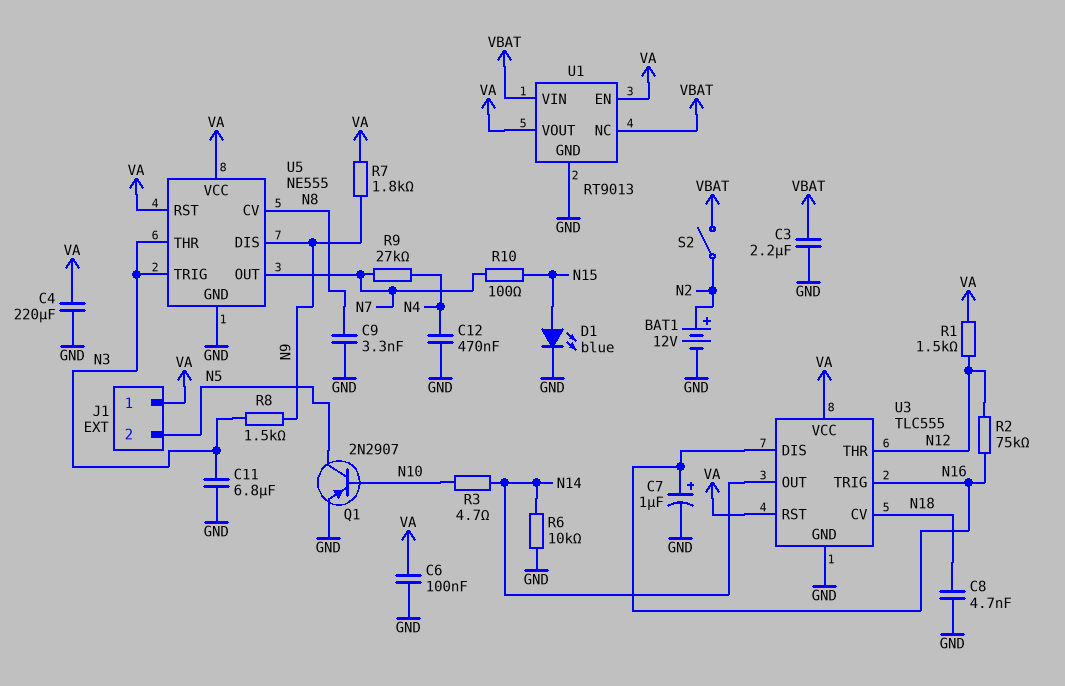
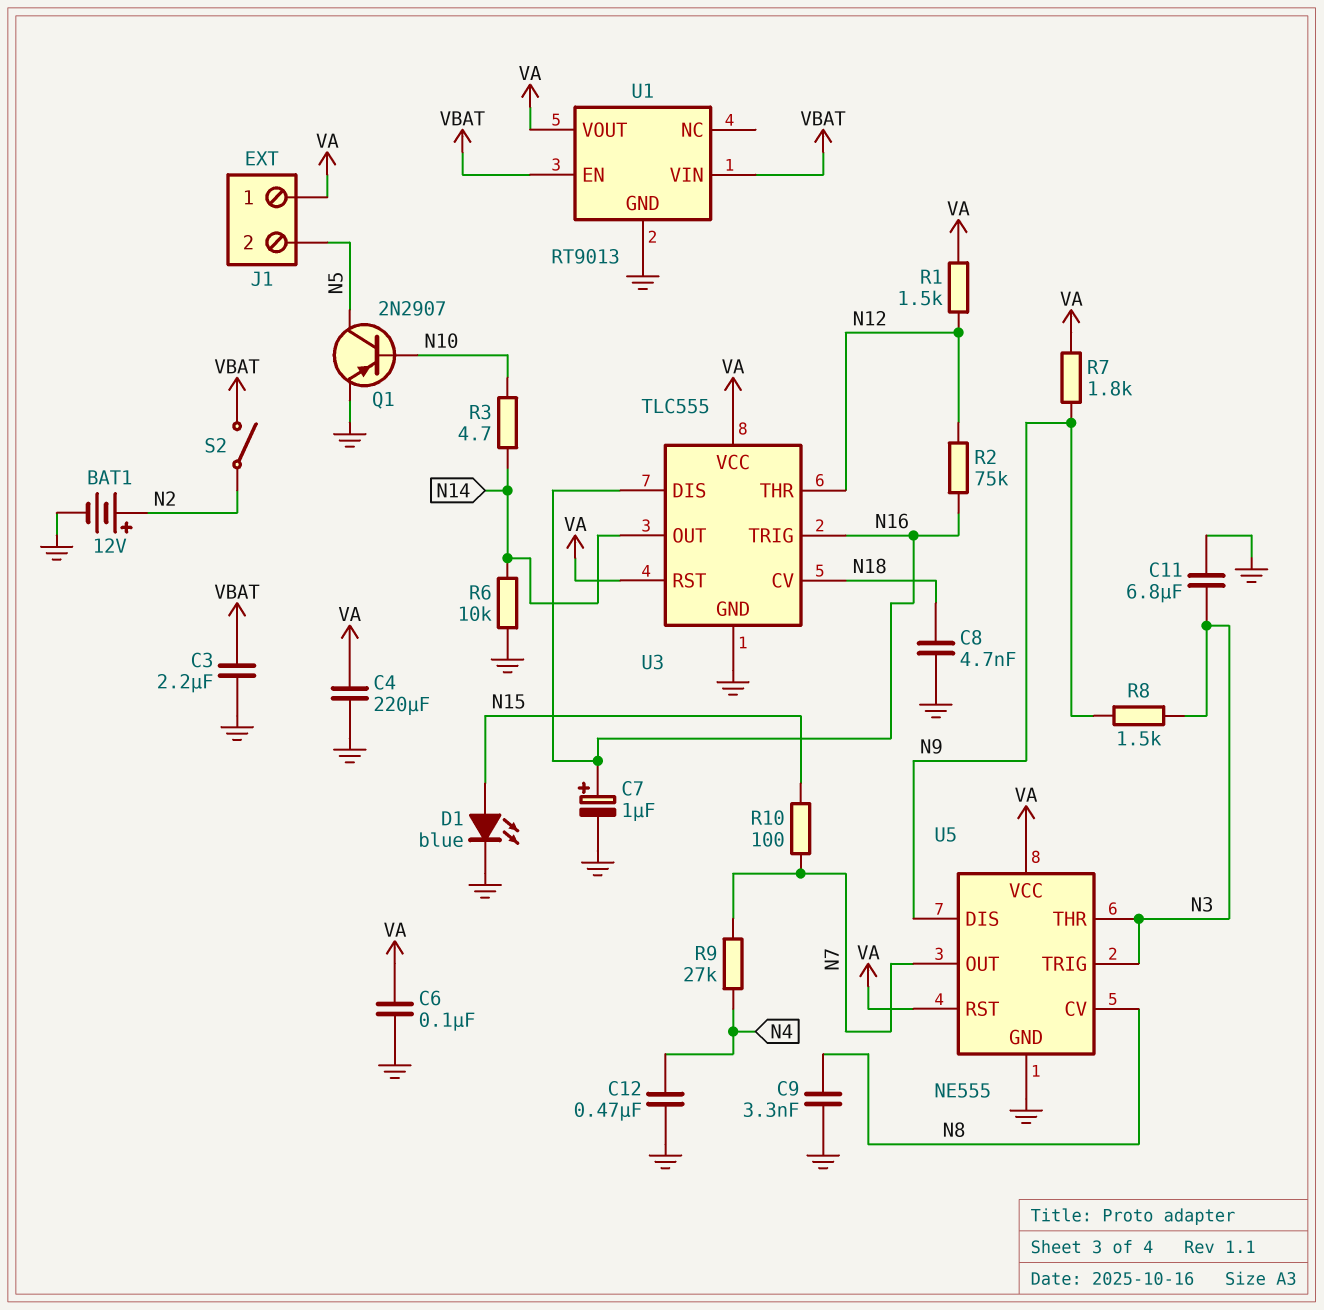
U1 pin EN: VA -> VBAT
U1 pin NC: VBAT -> none

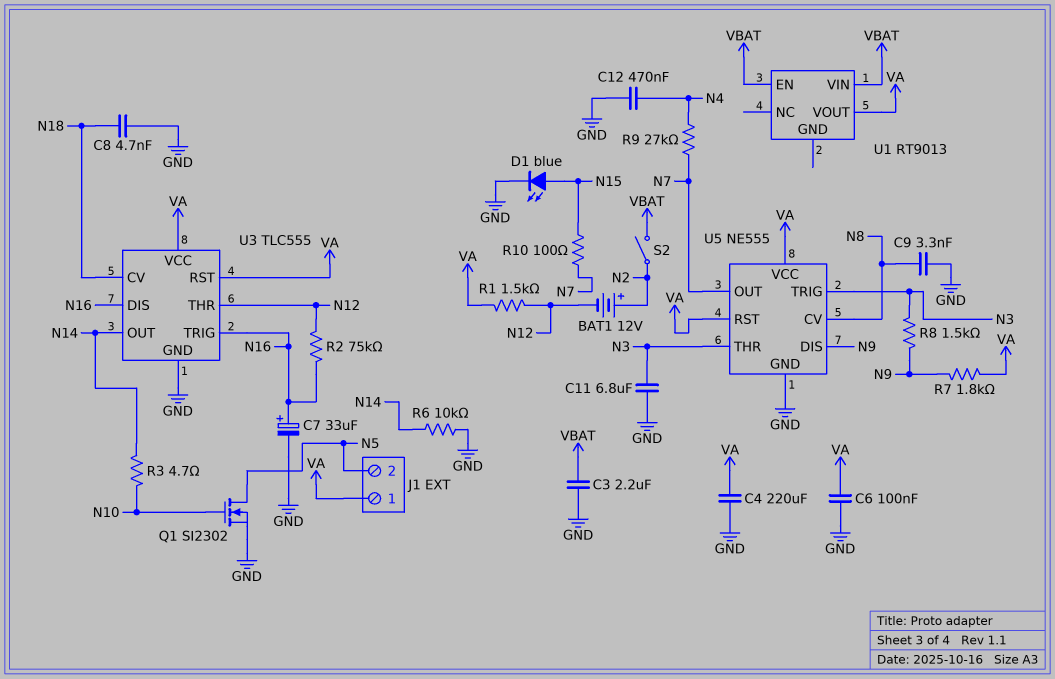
BAT1: 12V (plus N2, minus GND) -> 12V (plus N2, minus N12)
C7: 1uF (plus N16, minus GND) -> 33uF (plus N16, minus GND)
Q1: PNP 2N2907 (B N10, C N5, E GND) -> NMOS SI2302 (G N10, D N5, S GND)
U1 pin GND: GND -> none

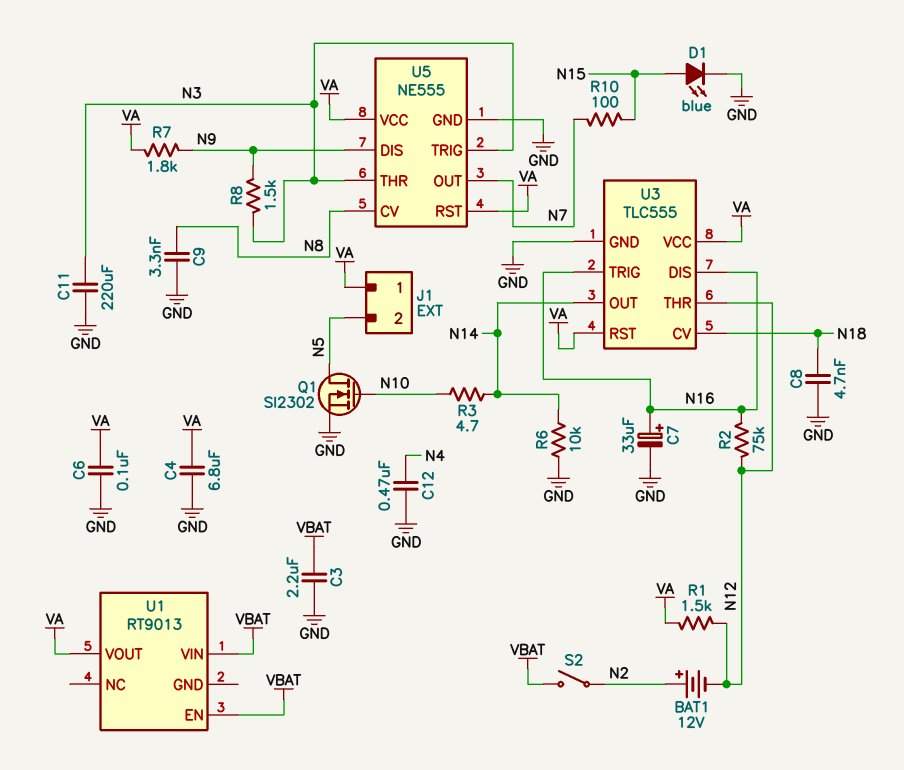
C4: 220uF (GND, VA) -> 6.8uF (GND, VA)
C11: 6.8uF (GND, N3) -> 220uF (GND, N3)
R9: 27k (N4, N7) -> none

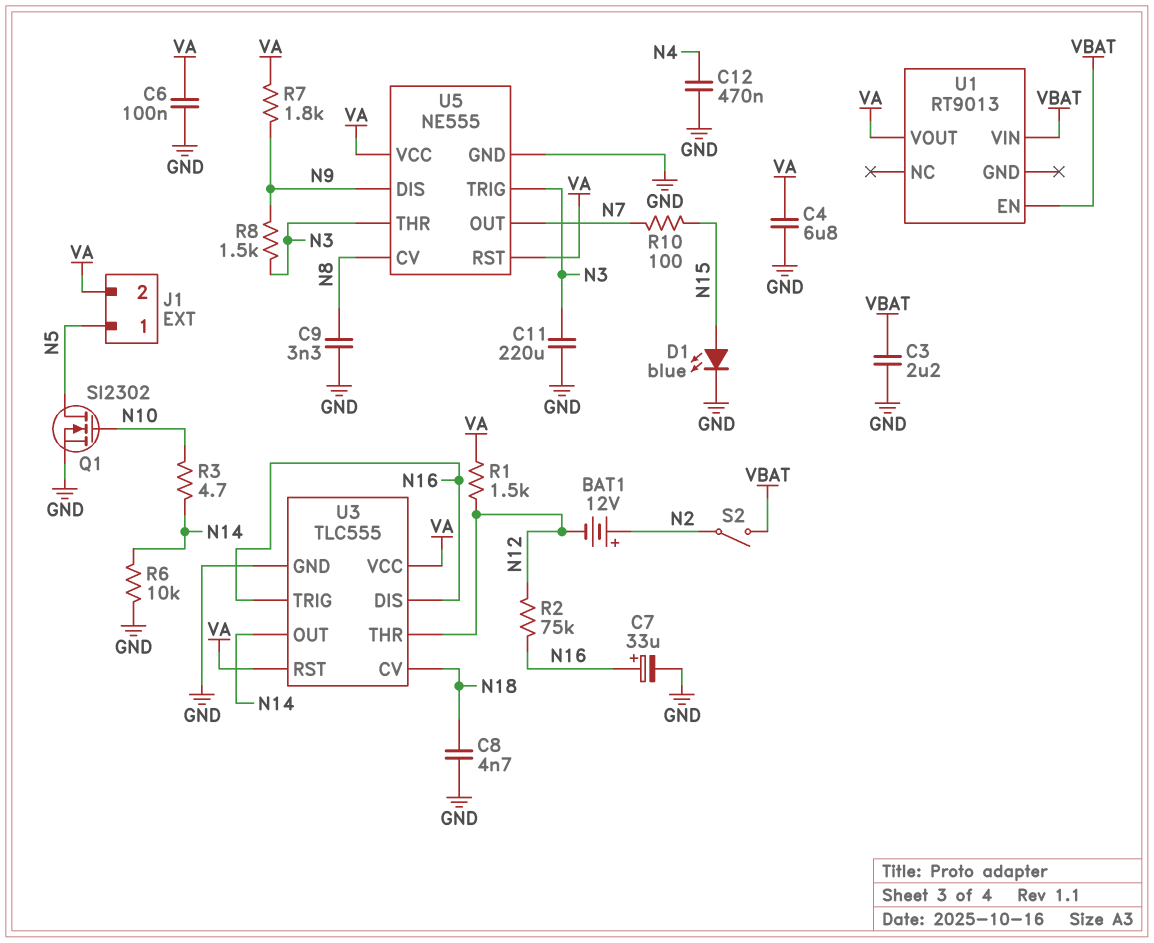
J1 pin 1: VA -> N5
J1 pin 2: N5 -> VA

